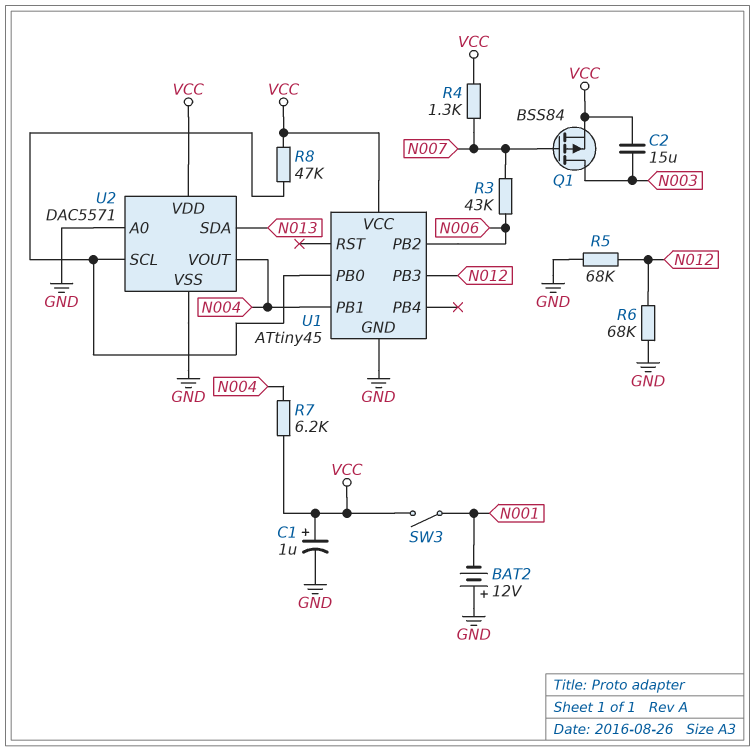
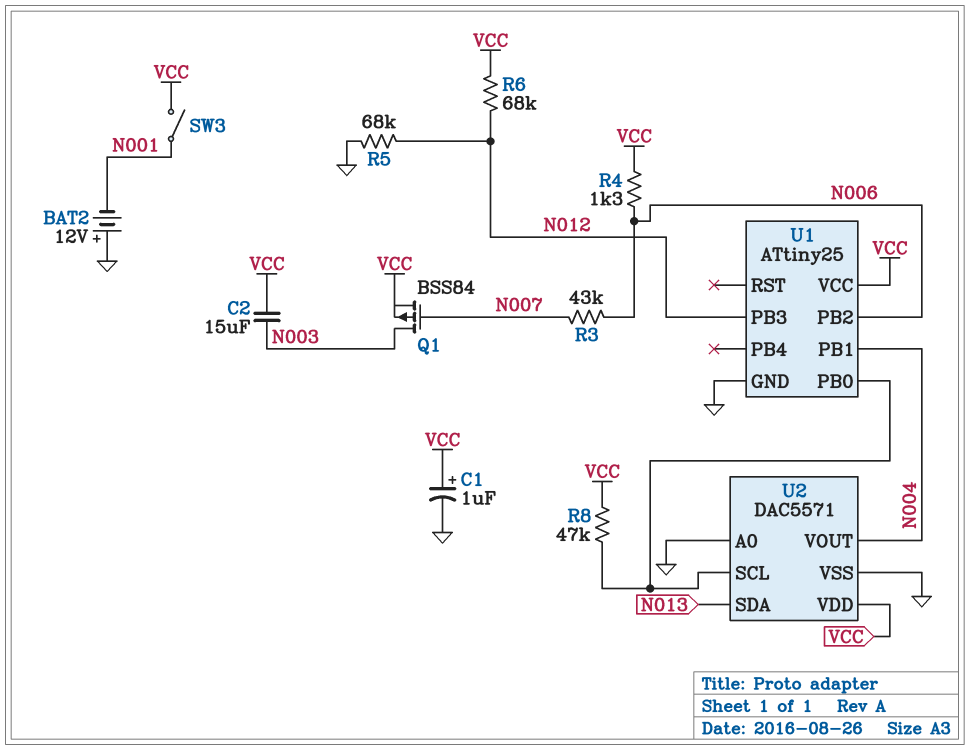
R4: 1.3k (N007, VCC) -> 1.3k (N006, VCC)
R6: 68k (GND, N012) -> 68k (N012, VCC)
R7: 6.2k (N004, VCC) -> none
U1: ATtiny45 -> ATtiny25

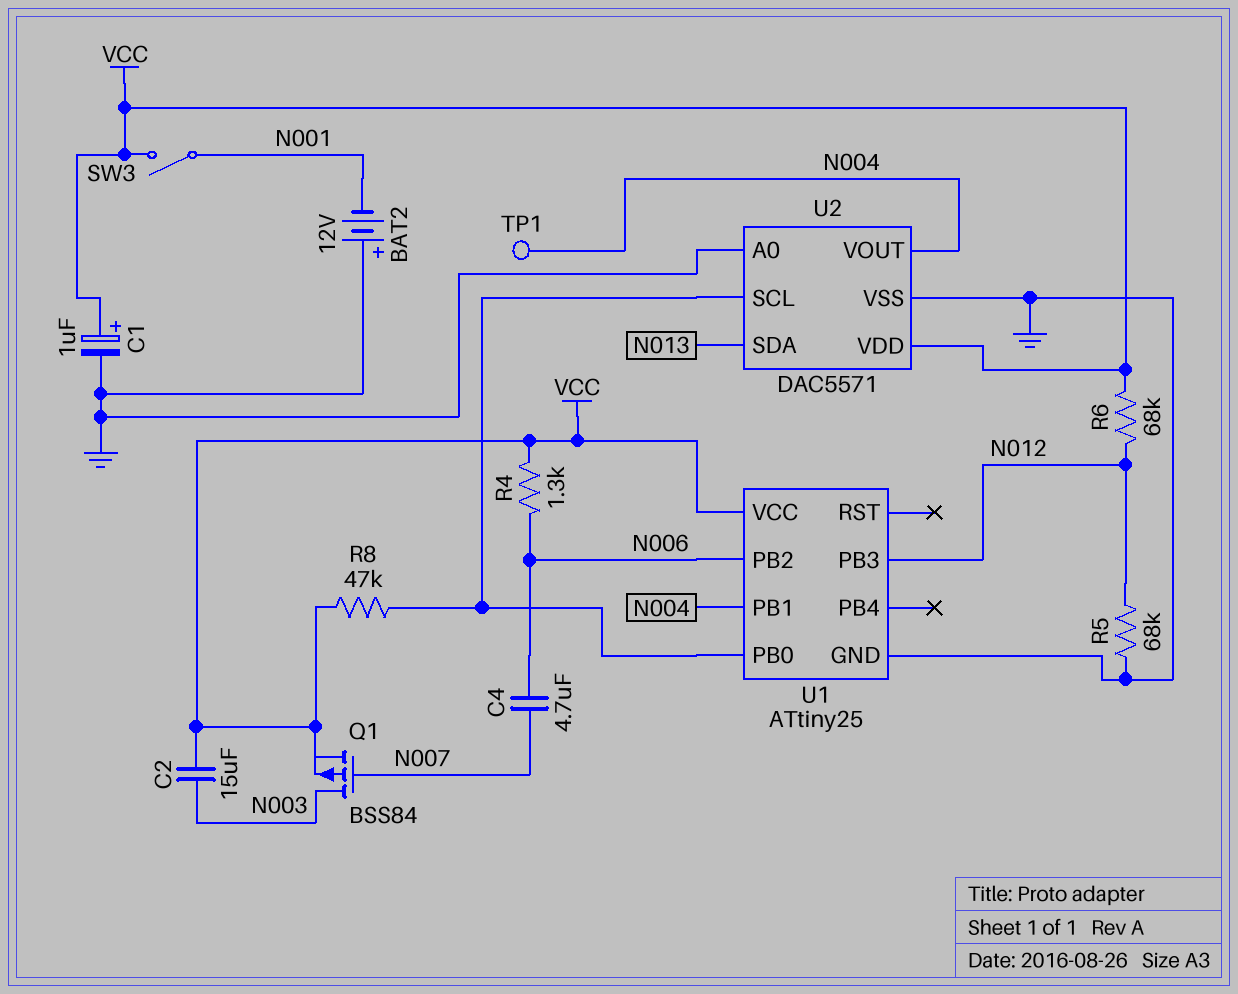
C4: none -> 4.7uF (N006, N007)
R3: 43k (N006, N007) -> none
TP1: none -> test point (N004)

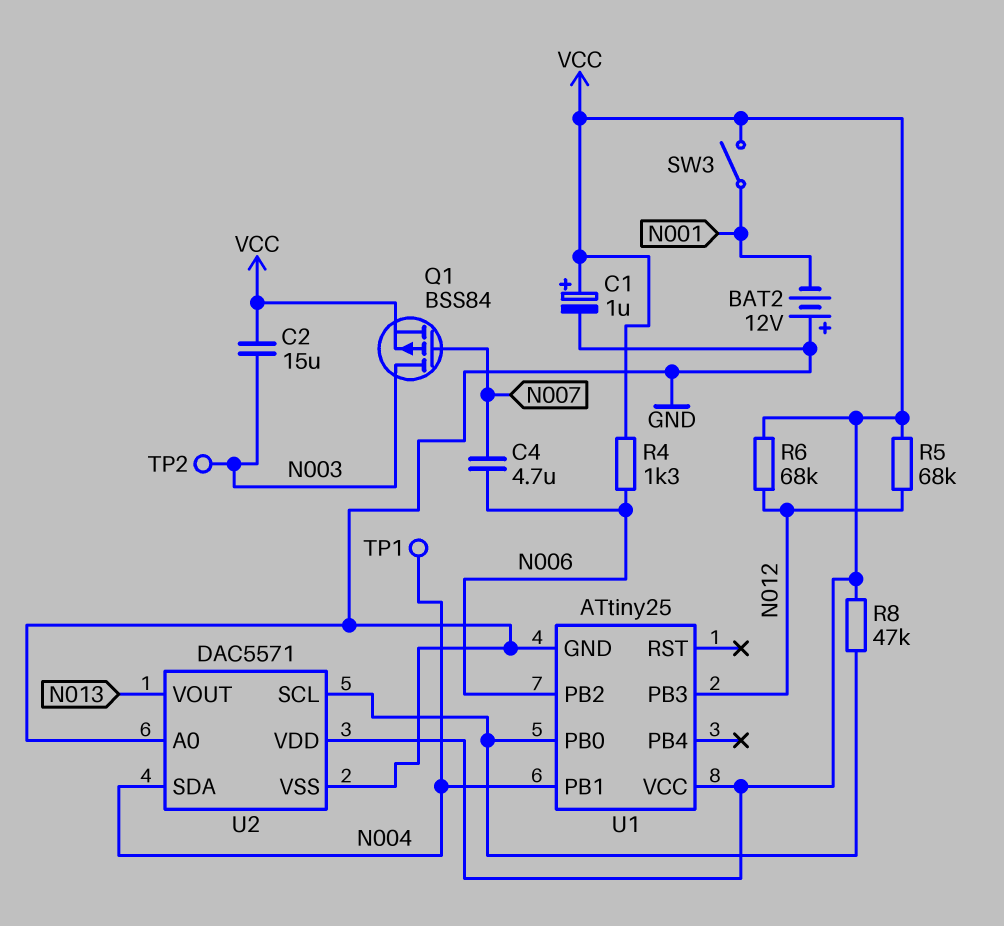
R5: 68k (GND, N012) -> 68k (N012, VCC)
TP2: none -> test point (N003)
U2 pin SDA: N013 -> N004
U2 pin VOUT: N004 -> N013

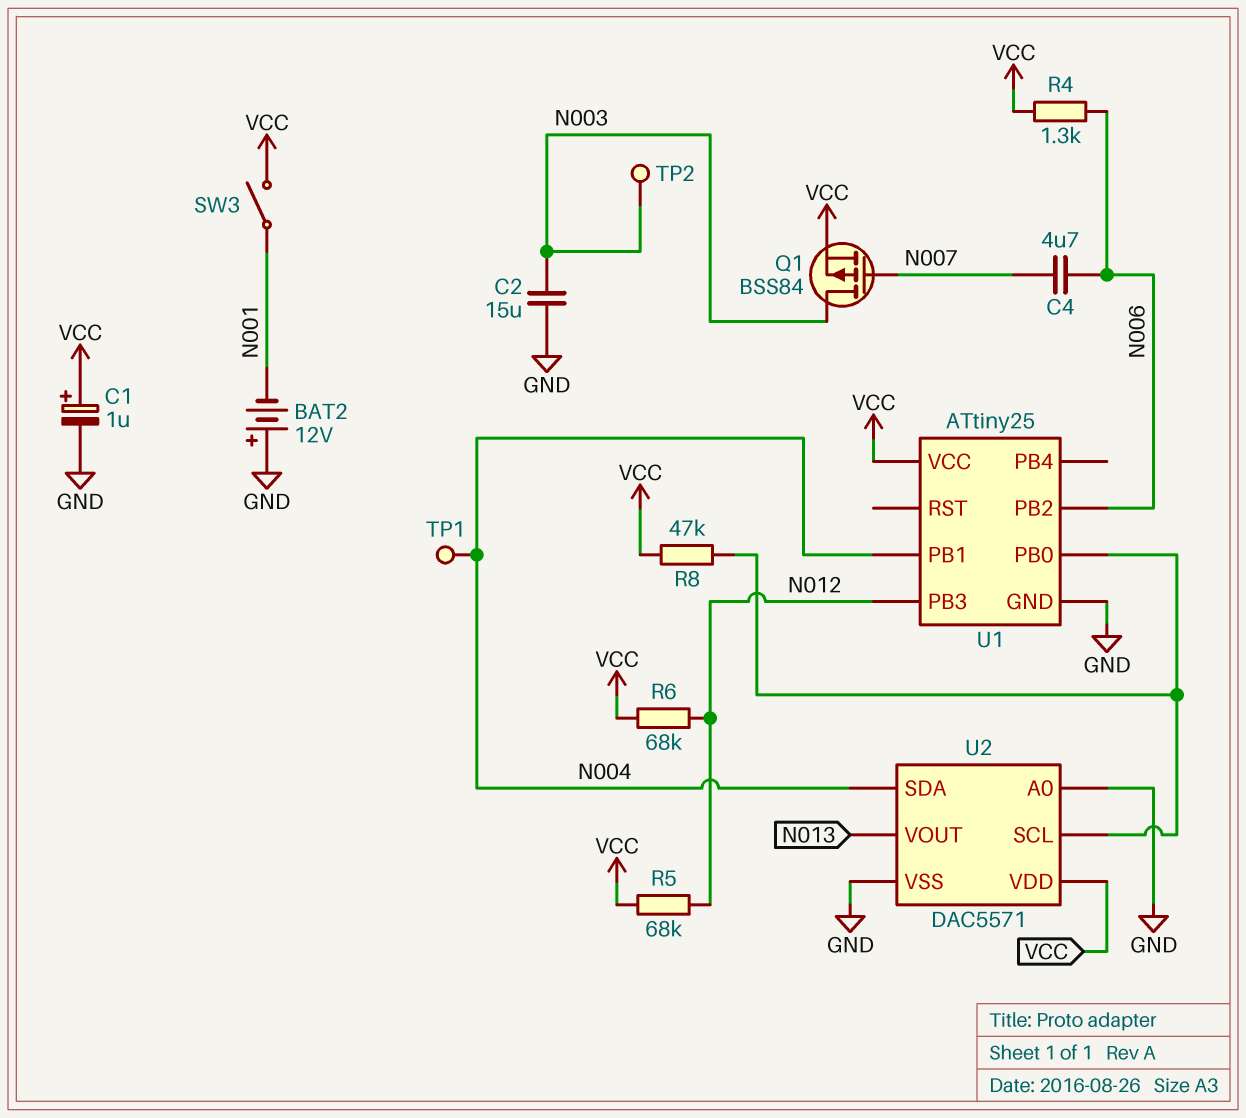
C2: 15uF (N003, VCC) -> 15uF (GND, N003)

